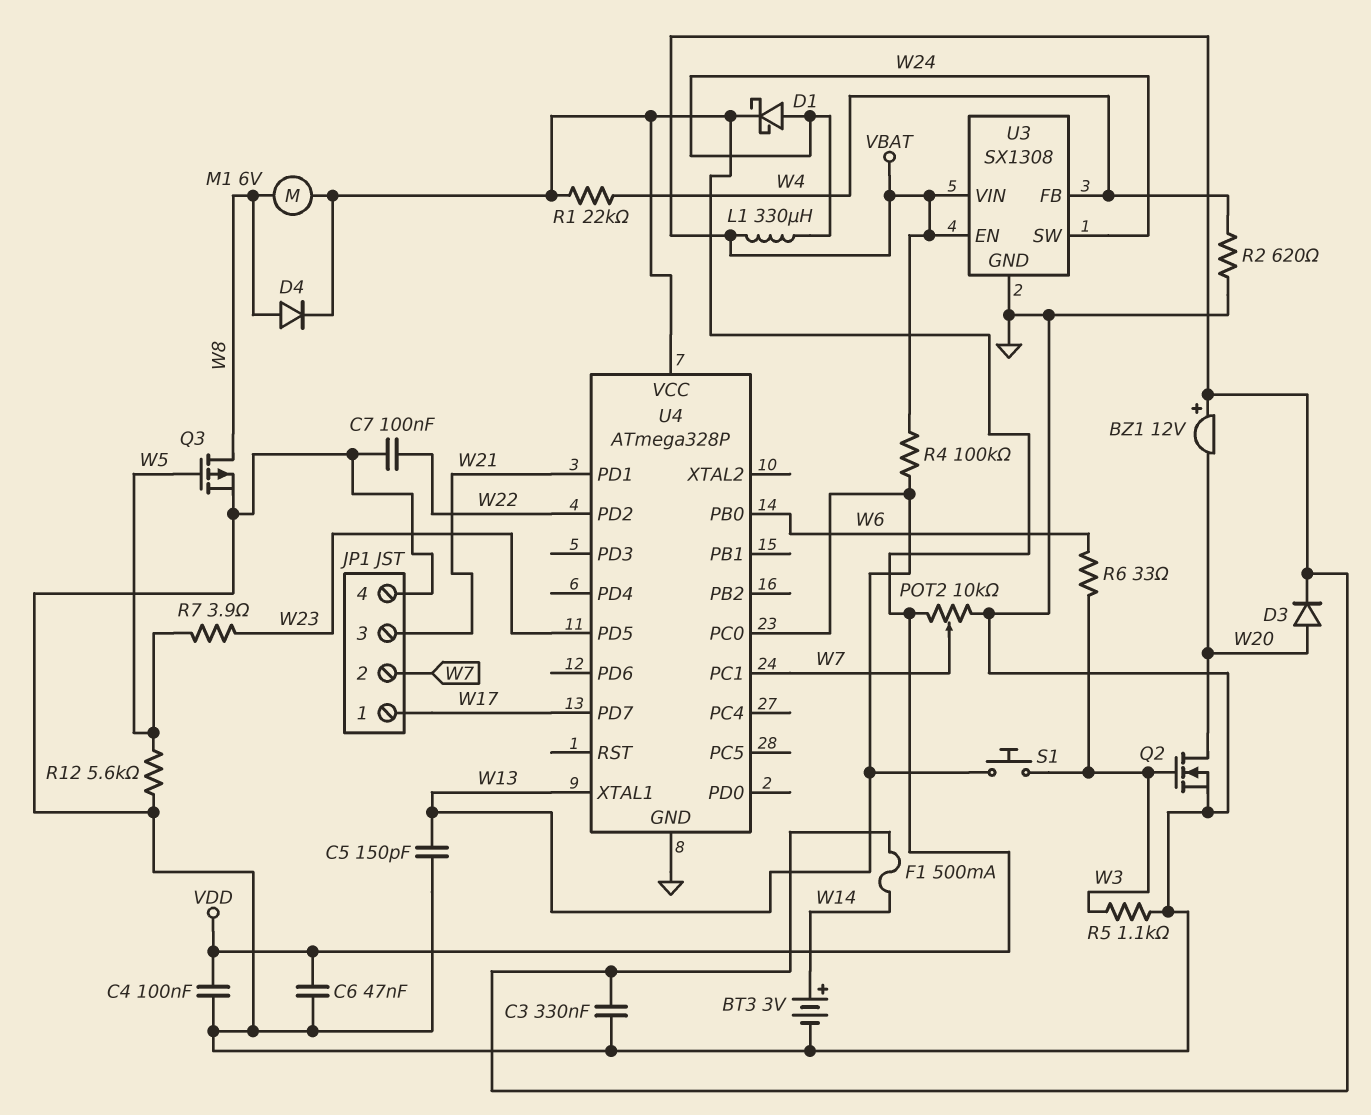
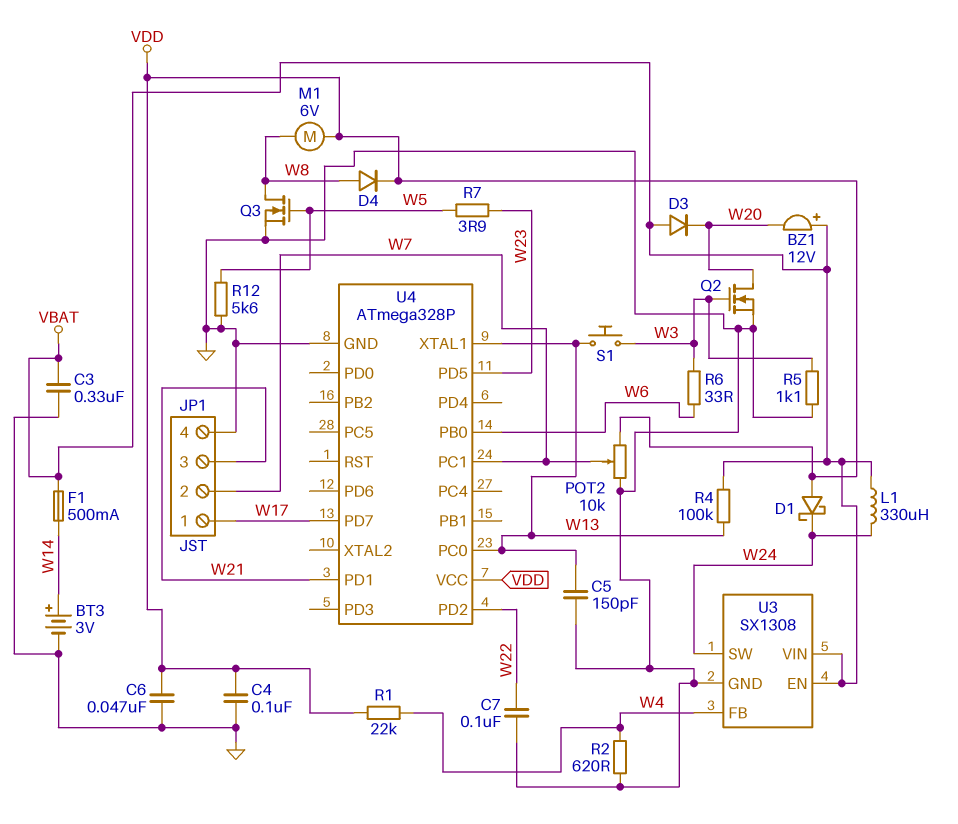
D1: schottky (A W24, K VDD) -> schottky (A VDD, K W24)
D3: diode (A W20, K VBAT) -> diode (A VBAT, K W20)
Q3: PMOS (G W5, D W8, S GND) -> NMOS (G W5, D W8, S GND)

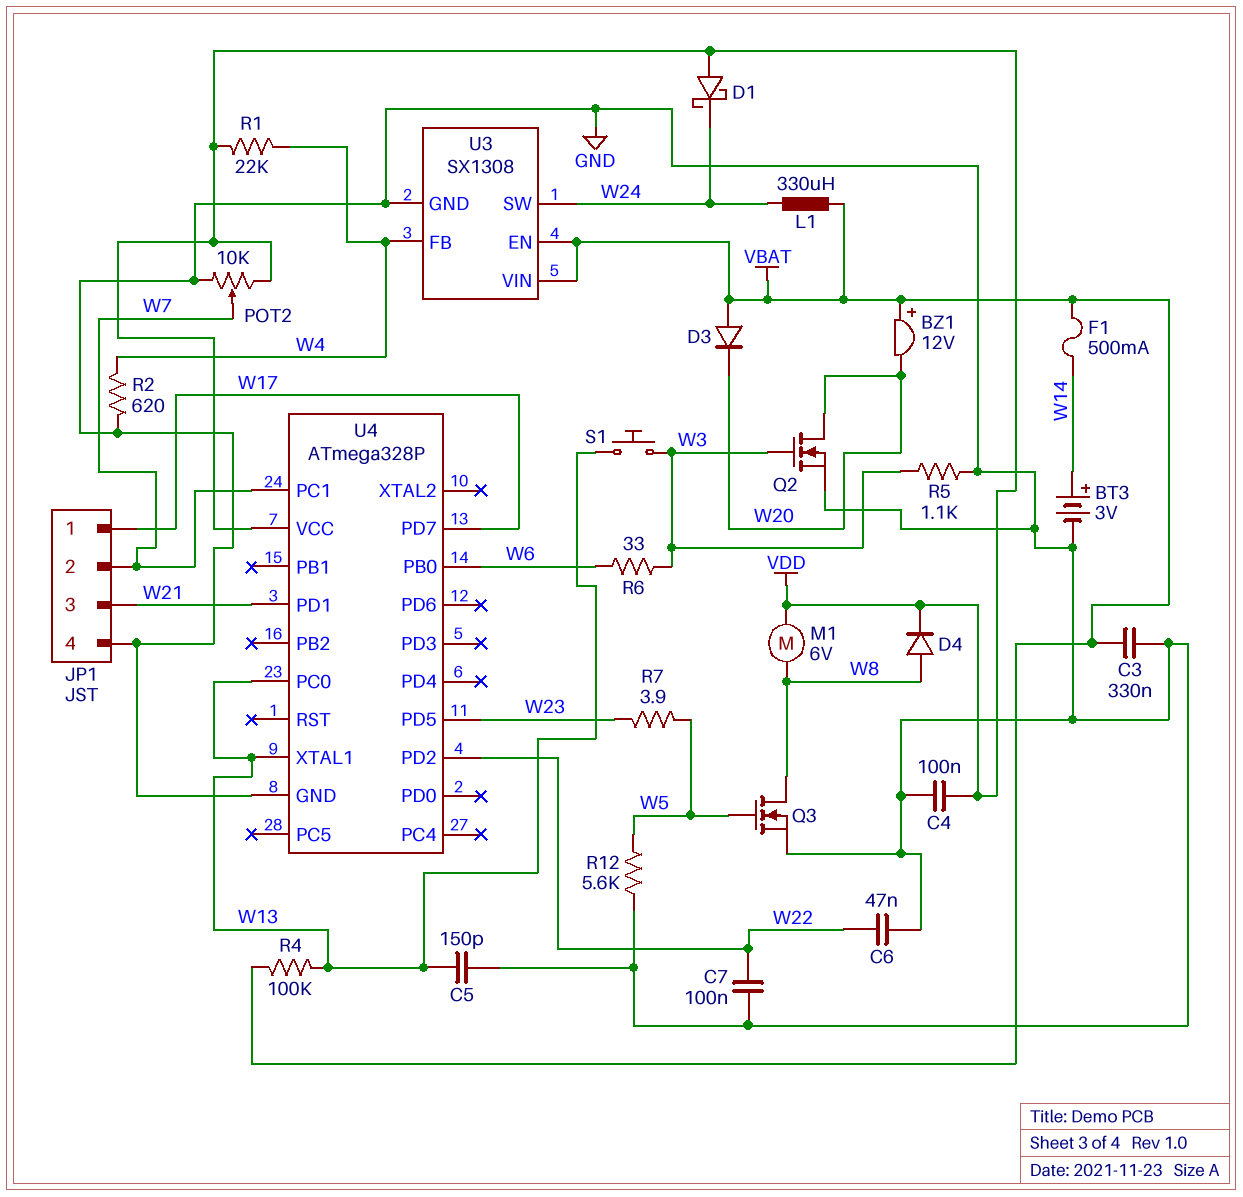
C6: 47nF (GND, VDD) -> 47nF (GND, W22)

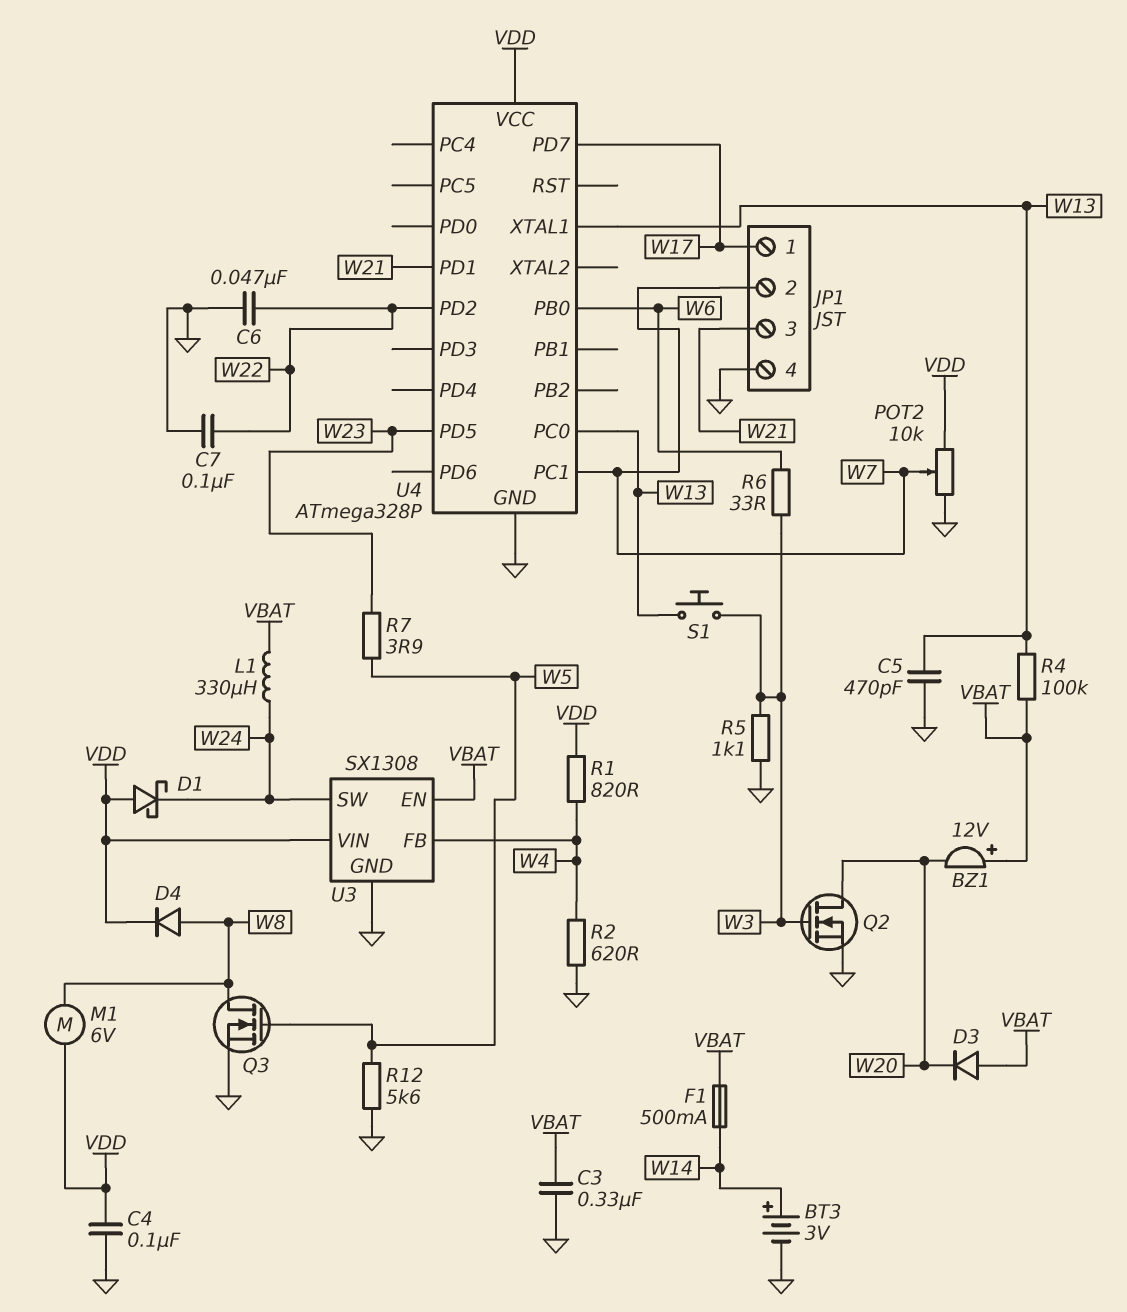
C5: 150pF (GND, W13) -> 470pF (GND, W13)
R1: 22k (VDD, W4) -> 820 (VDD, W4)
U3 pin VIN: VBAT -> VDD

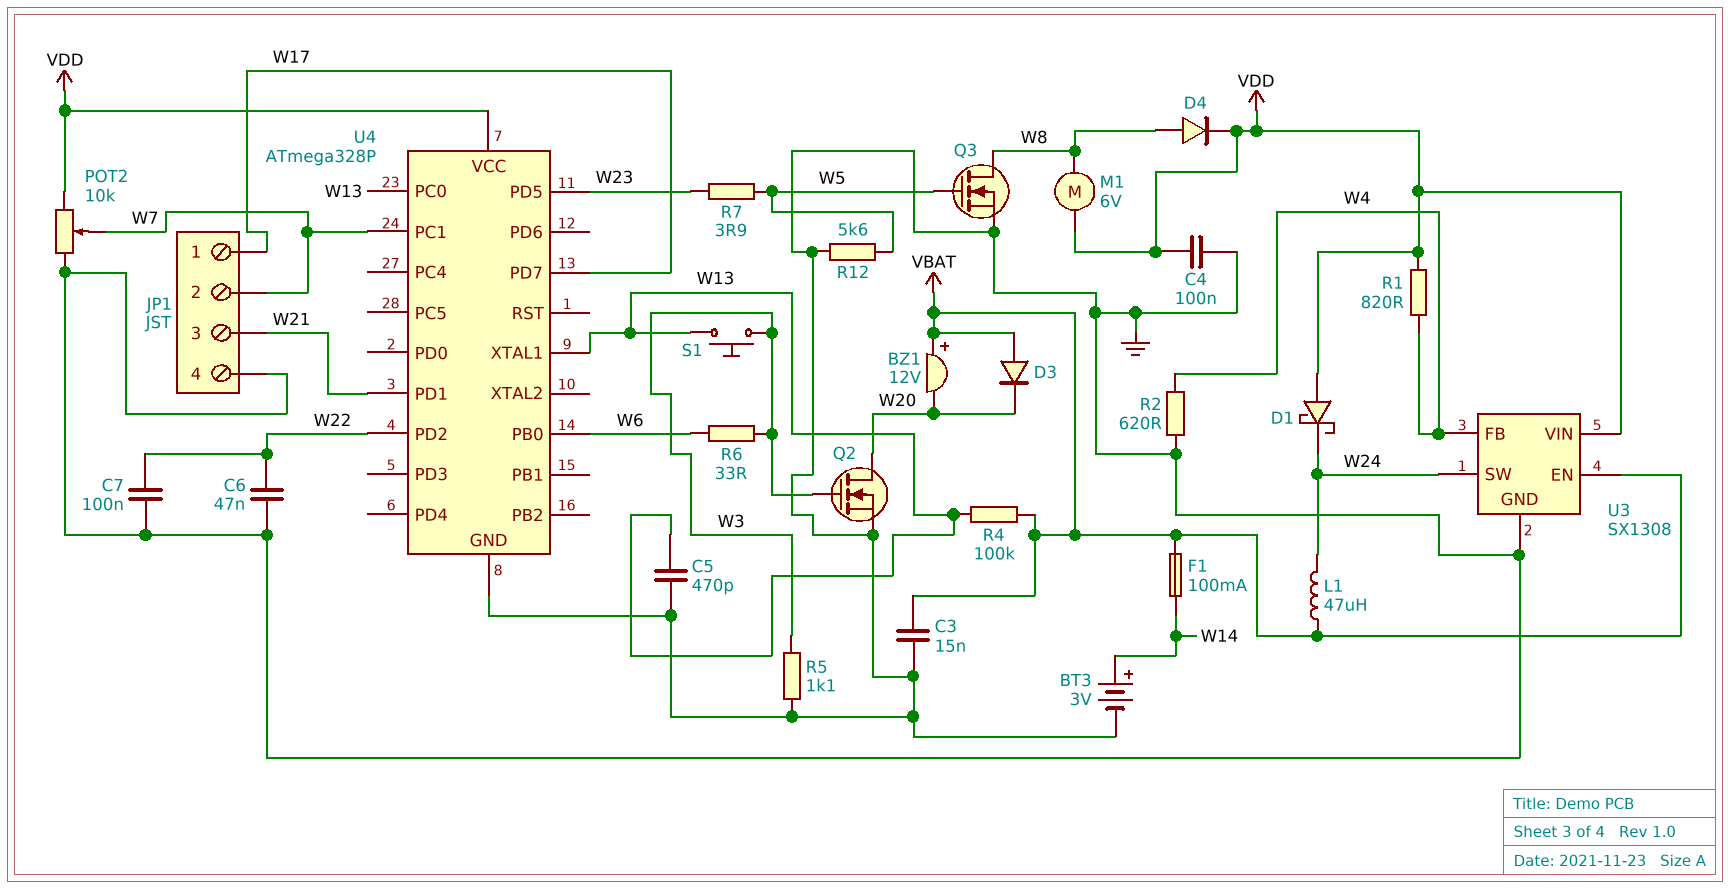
C3: 330nF (GND, VBAT) -> 15nF (GND, VBAT)
F1: 500mA (VBAT, W14) -> 100mA (VBAT, W14)
L1: 330uH (VBAT, W24) -> 47uH (VBAT, W24)

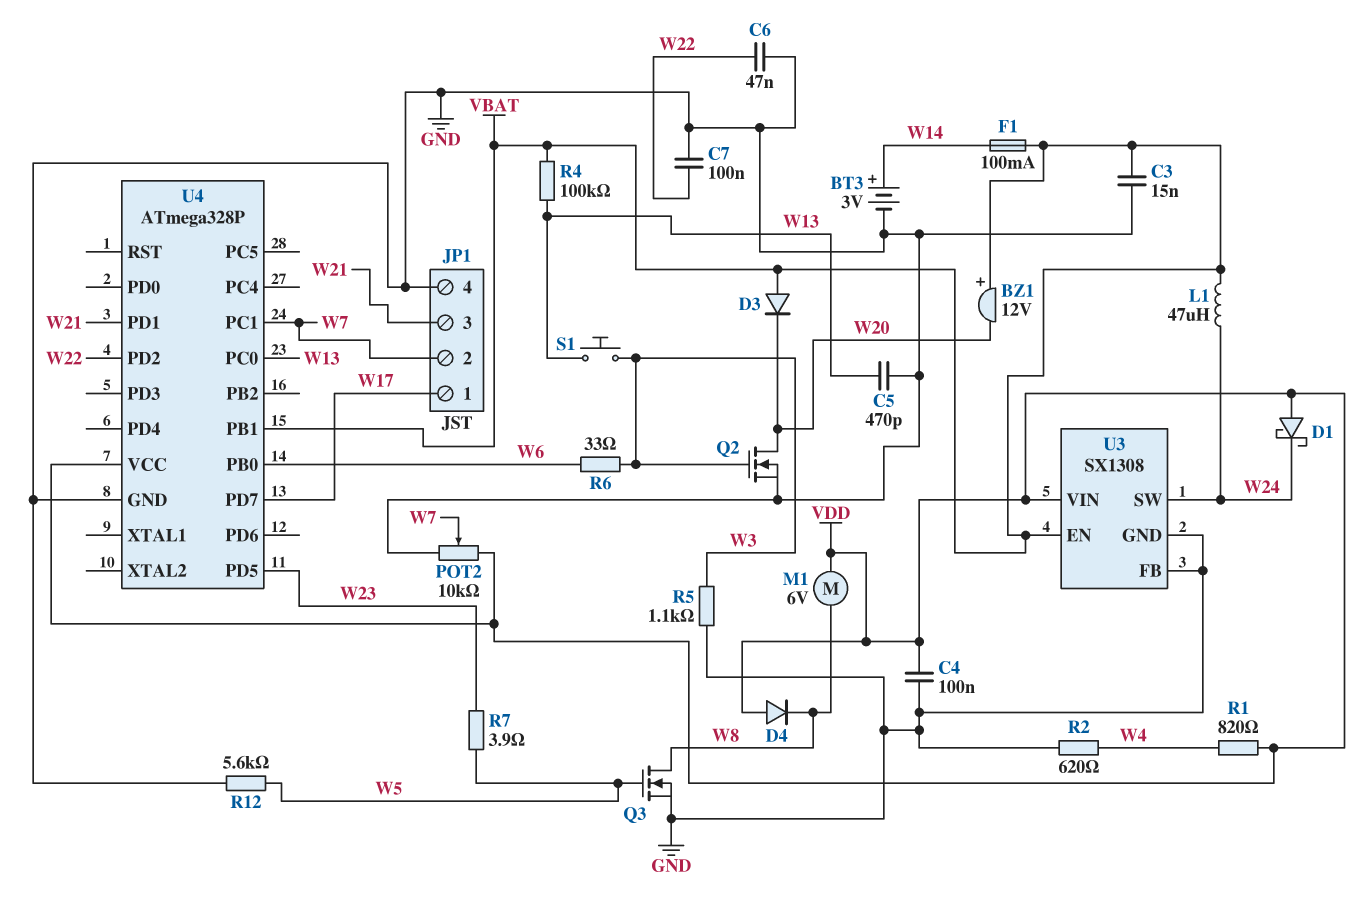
D4: diode (A W8, K VDD) -> diode (A VDD, K W8)
U3 pin FB: W4 -> GND
U4 pin PB1: none -> VBAT
U4 pin XTAL1: W13 -> none

